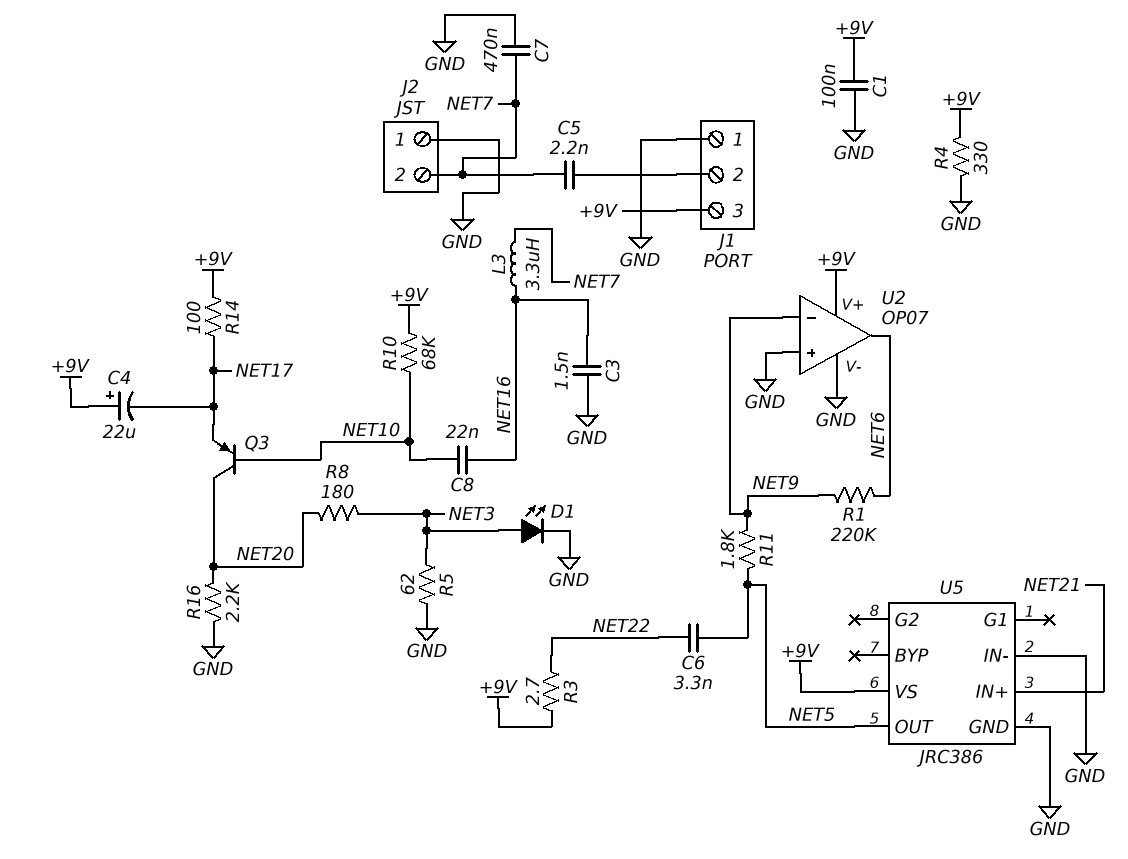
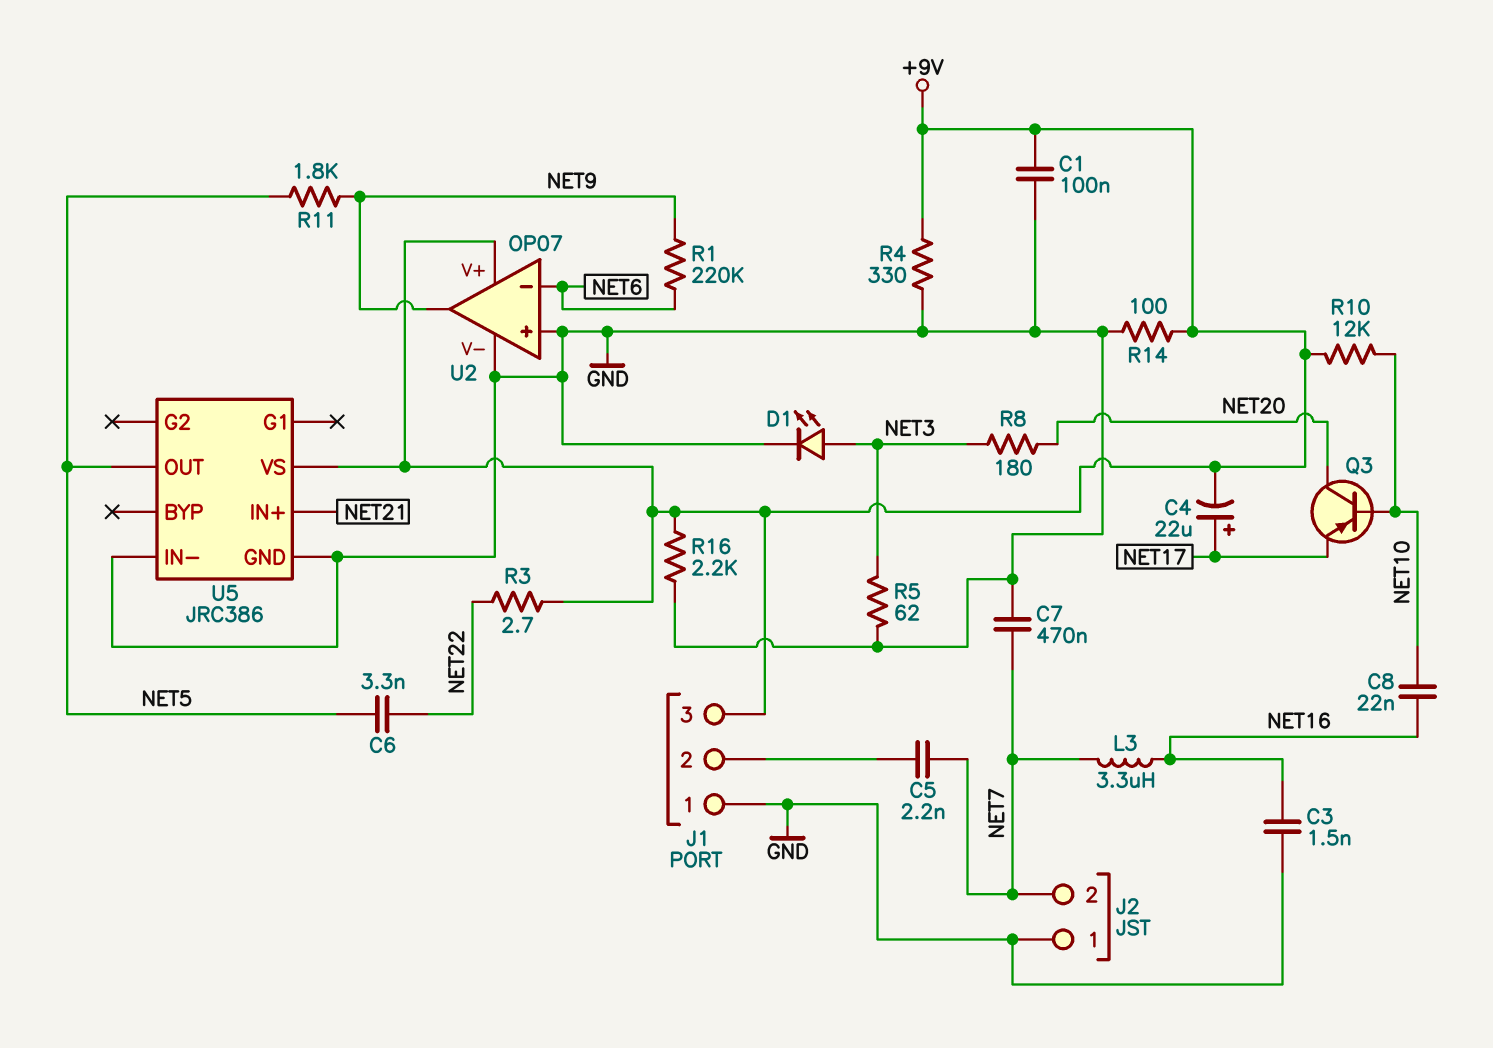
C4: 22uF (plus +9V, minus NET17) -> 22uF (plus NET17, minus +9V)
R10: 68k (+9V, NET10) -> 12k (+9V, NET10)
R14: 100 (+9V, NET17) -> 100 (+9V, GND)
R16: 2.2k (GND, NET20) -> 2.2k (+9V, GND)
U2 pin in-: NET9 -> NET6
U2 pin out: NET6 -> NET9

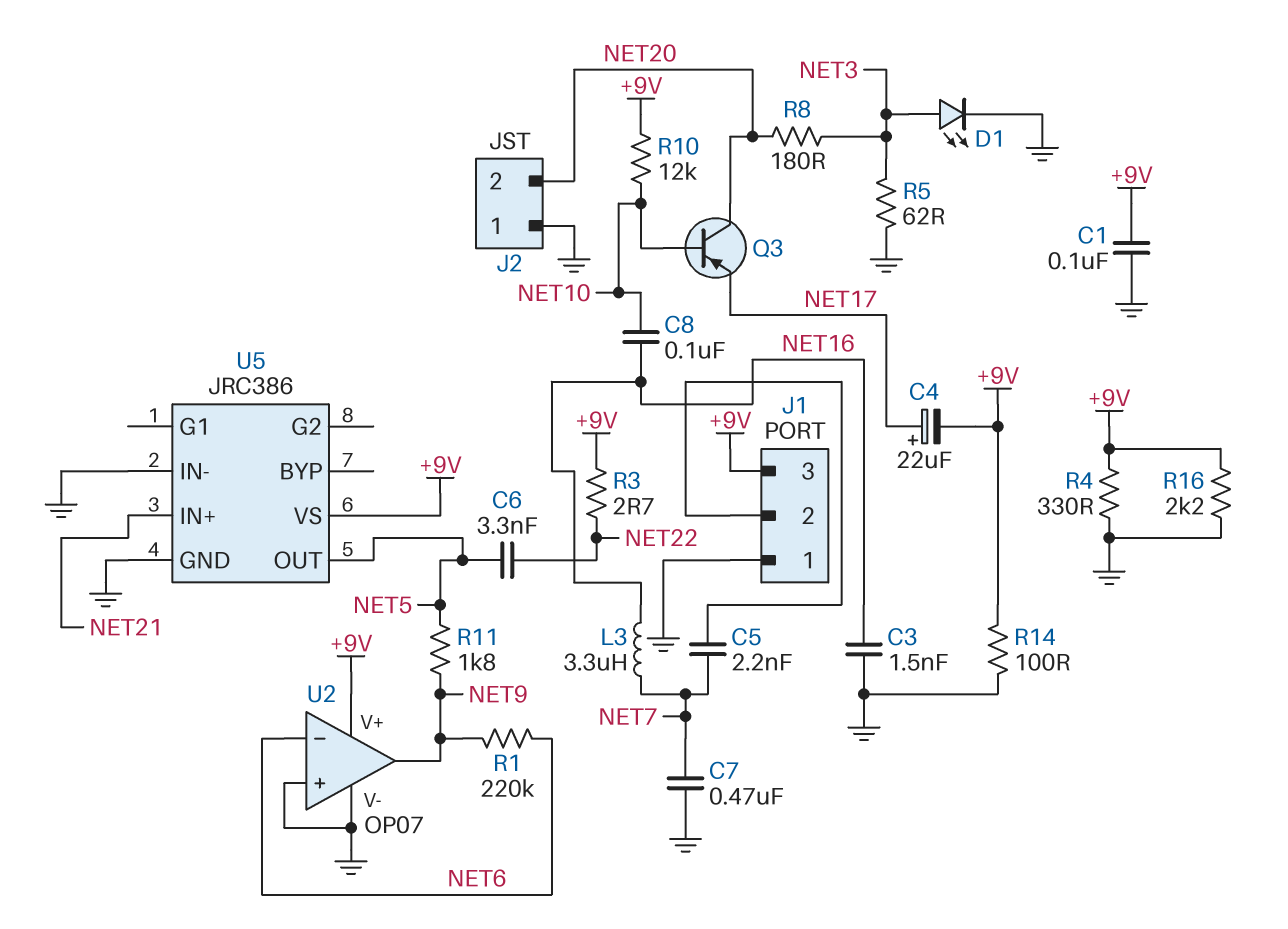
C8: 22nF (NET10, NET16) -> 100nF (NET10, NET16)
J2 pin 2: NET7 -> NET20

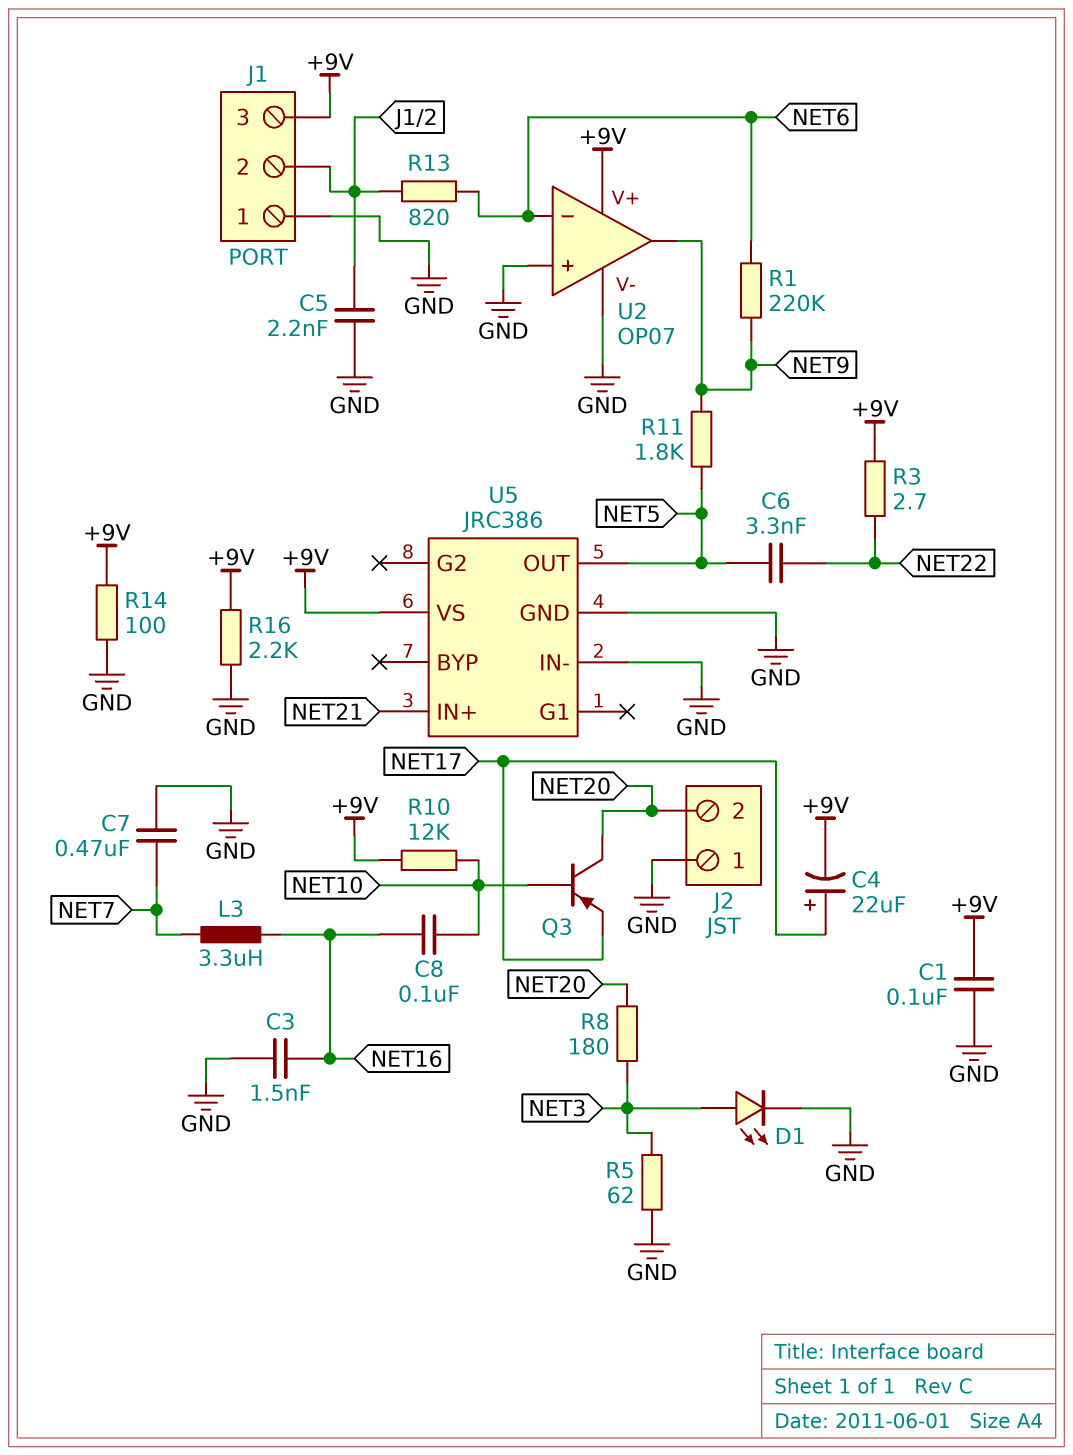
C5: 2.2nF (J1/2, NET7) -> 2.2nF (GND, J1/2)
R4: 330 (+9V, GND) -> none
R13: none -> 820 (J1/2, NET6)

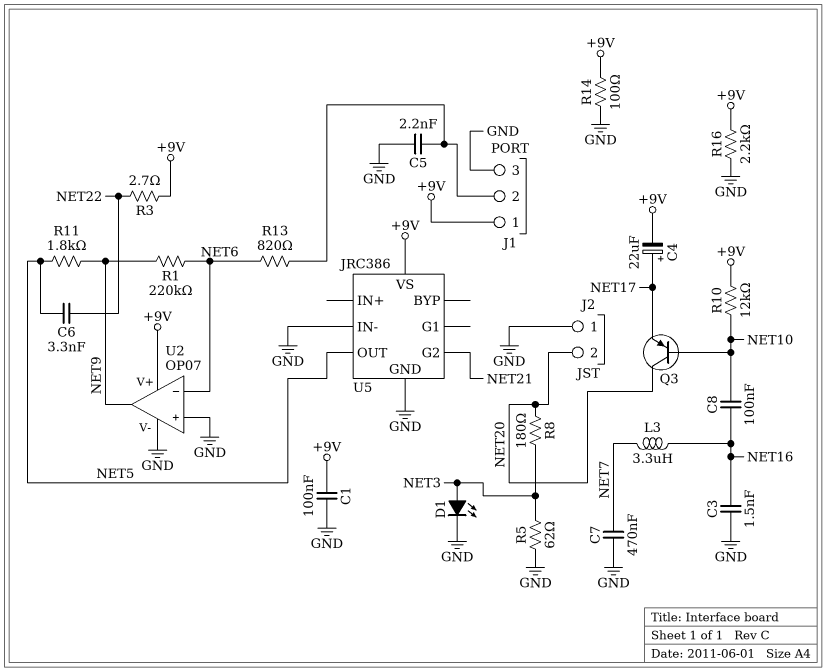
J1 pin 1: GND -> +9V
J1 pin 3: +9V -> GND
U5 pin G2: none -> NET21
U5 pin IN+: NET21 -> none

